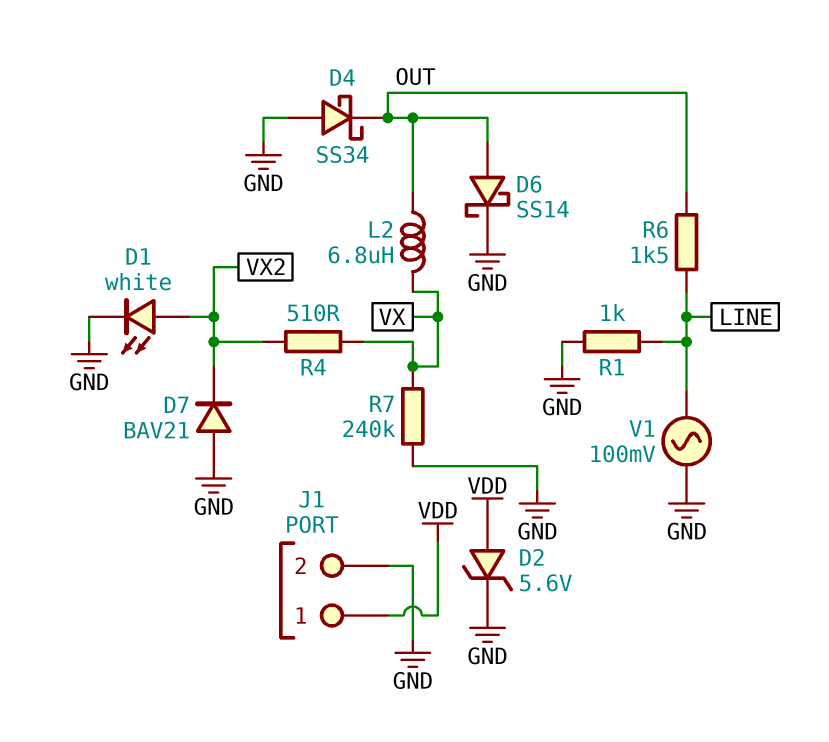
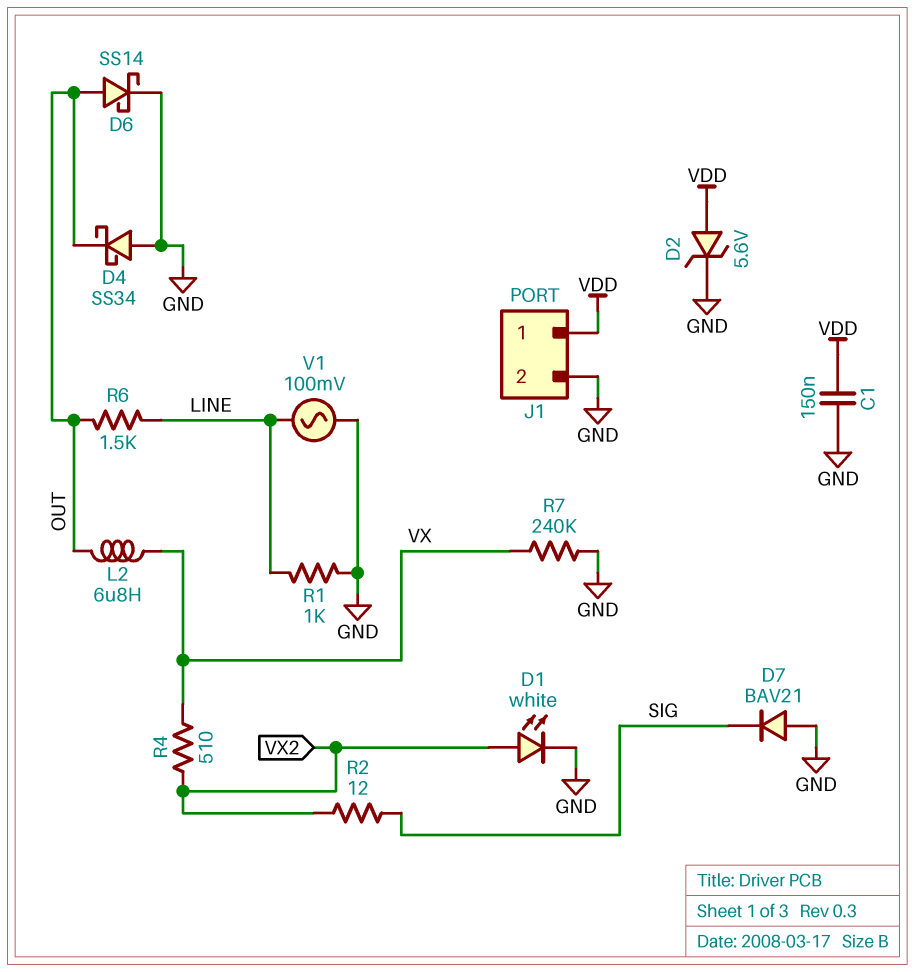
C1: none -> 150nF (GND, VDD)
D7: diode BAV21 (A GND, K VX2) -> diode BAV21 (A GND, K SIG)
R2: none -> 12 (SIG, VX2)

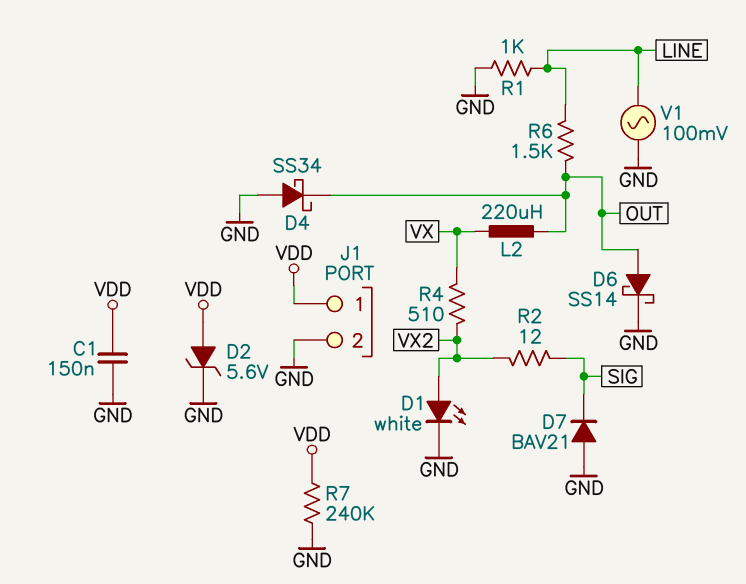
L2: 6.8uH (OUT, VX) -> 220uH (OUT, VX)
R7: 240k (GND, VX) -> 240k (GND, VDD)

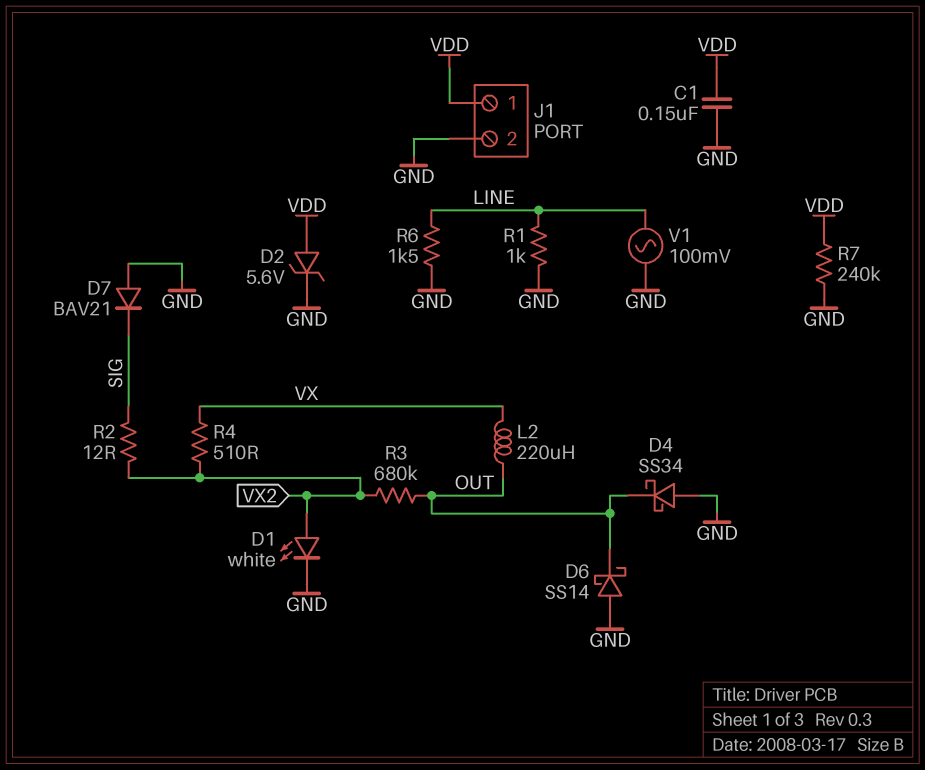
D6: schottky SS14 (A OUT, K GND) -> schottky SS14 (A GND, K OUT)
R3: none -> 680k (OUT, VX2)
R6: 1.5k (LINE, OUT) -> 1.5k (GND, LINE)

